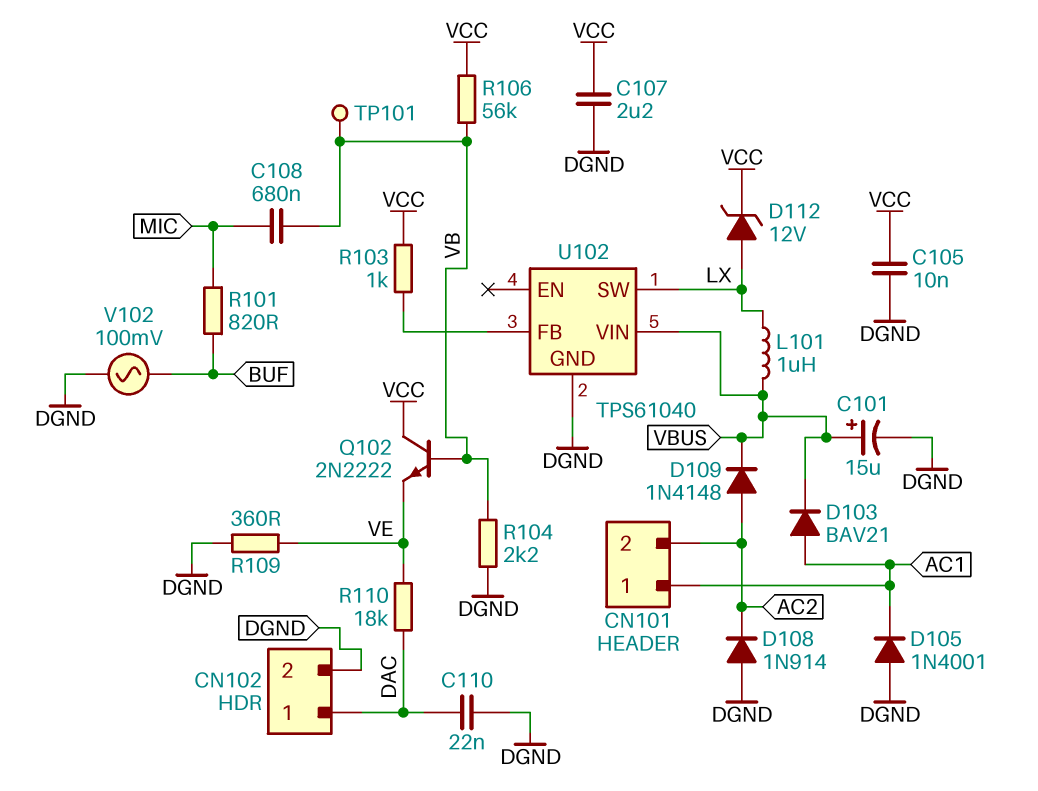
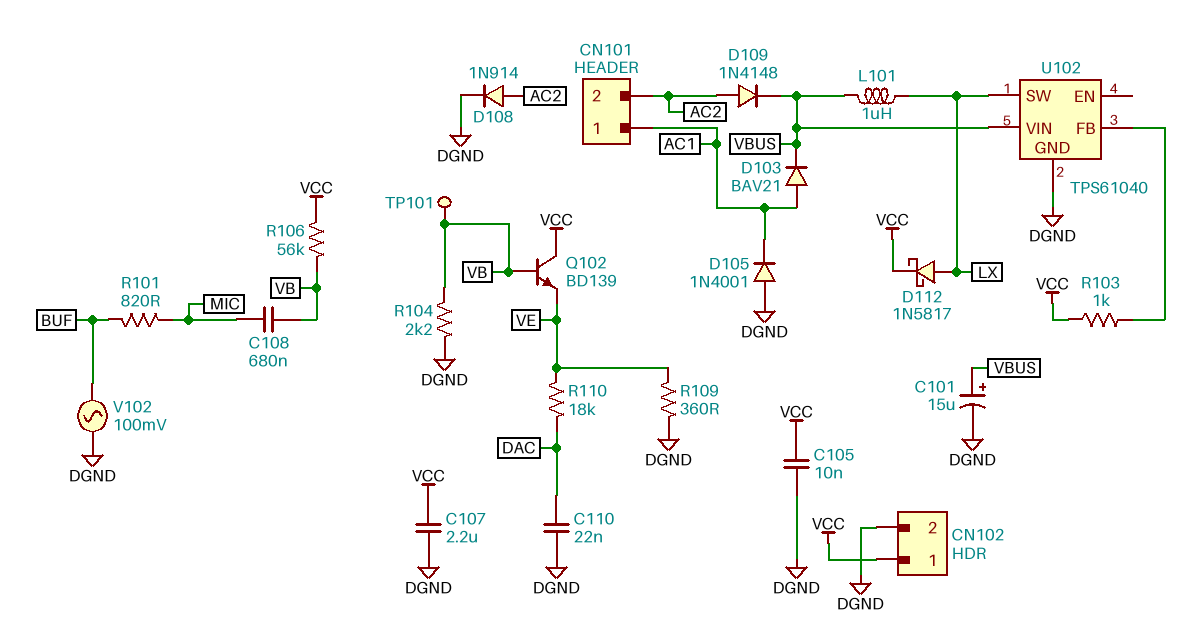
CN102 pin 1: DAC -> VCC
D108: diode 1N914 (A DGND, K AC2) -> diode 1N914 (A AC2, K DGND)
D112: zener 12V (A LX, K VCC) -> schottky 1N5817 (A LX, K VCC)
Q102: NPN 2N2222 (B VB, C VCC, E VE) -> NPN BD139 (B VB, C VCC, E VE)

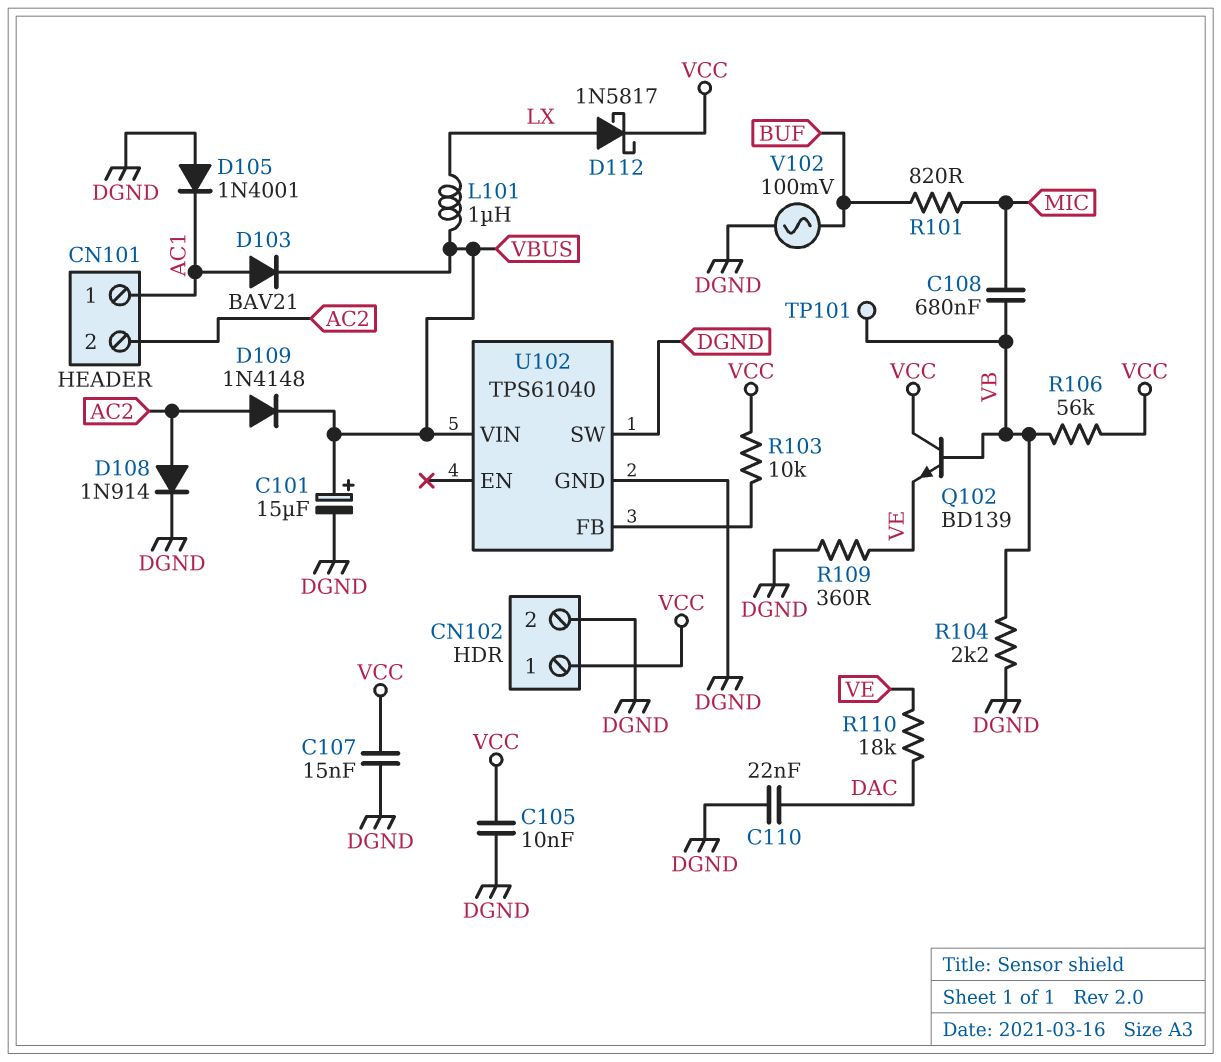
C107: 2.2uF (DGND, VCC) -> 15nF (DGND, VCC)
R103: 1k (U102/FB, VCC) -> 10k (U102/FB, VCC)
U102 pin SW: LX -> DGND

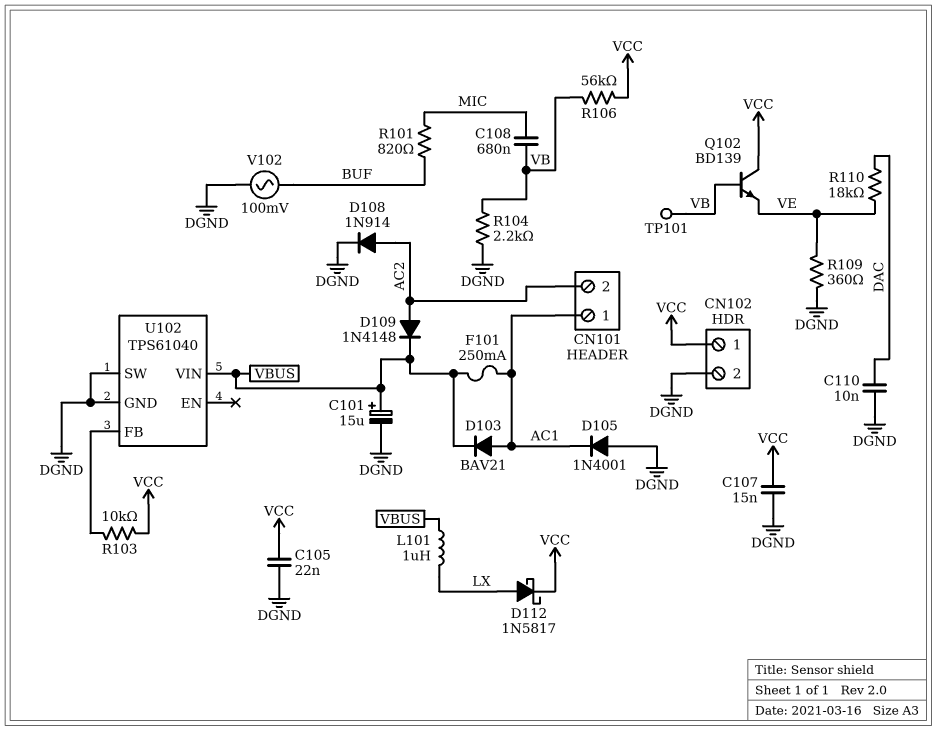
C105: 10nF (DGND, VCC) -> 22nF (DGND, VCC)
C110: 22nF (DAC, DGND) -> 10nF (DAC, DGND)
F101: none -> 250mA (AC1, VBUS)

